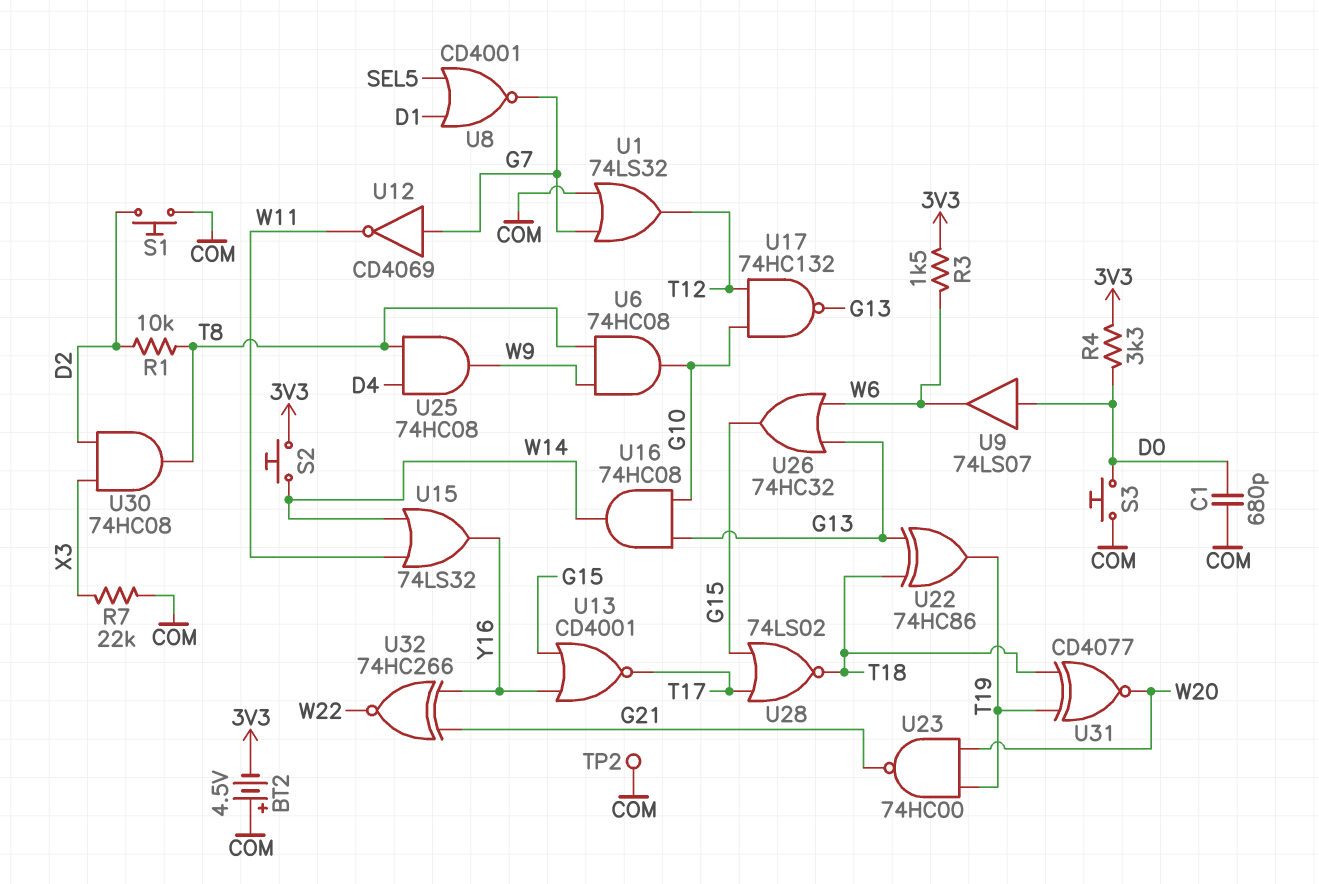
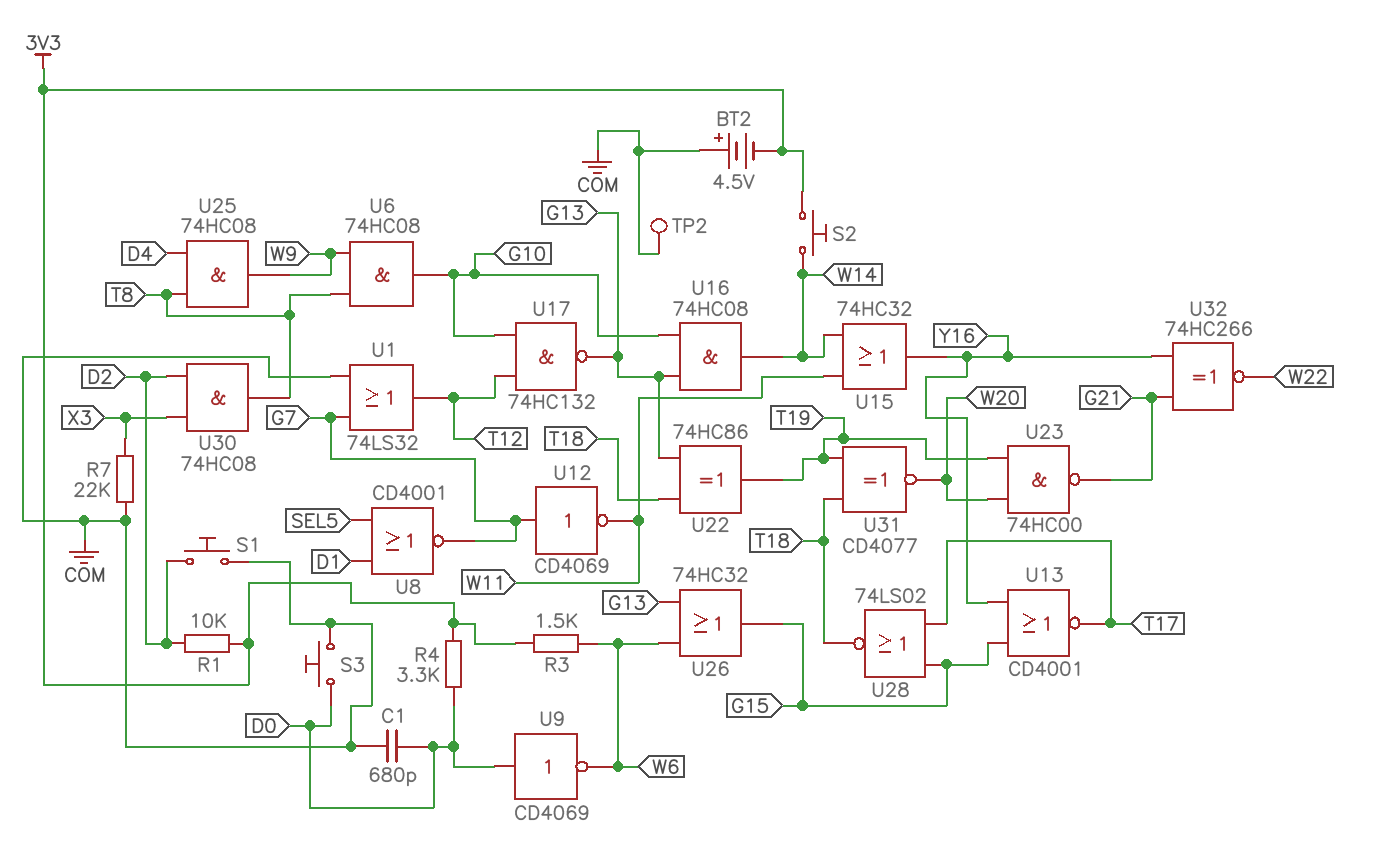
R1: 10k (D2, T8) -> 10k (3V3, D2)
U9: buffer 74LS07 (in D0, out W6) -> NOT CD4069 (in D0, out W6)
U15: OR 74LS32 (in W11, in W14, out Y16) -> OR 74HC32 (in W11, in W14, out Y16)

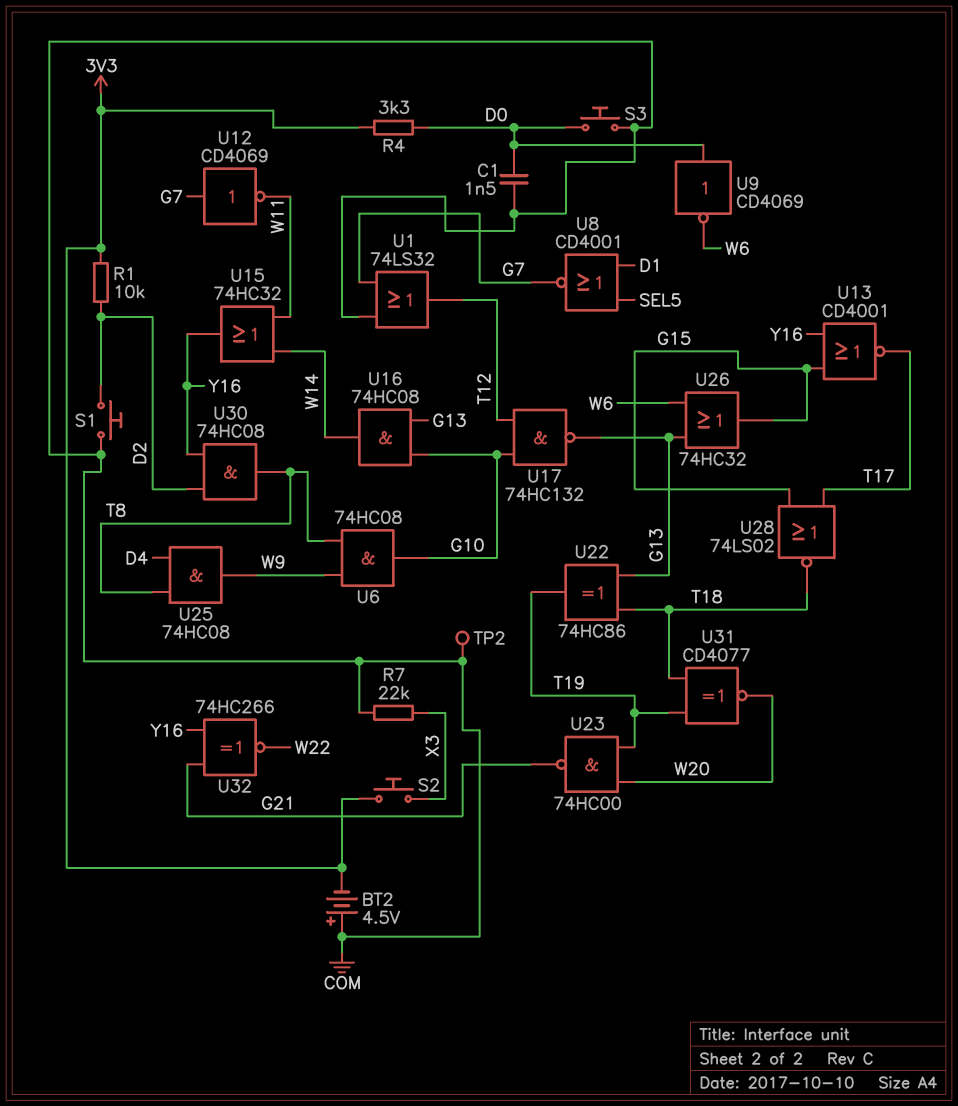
C1: 680pF (COM, D0) -> 1.5nF (COM, D0)
R3: 1.5k (3V3, W6) -> none
S2: button (3V3, W14) -> button (3V3, X3)
U30: AND 74HC08 (in D2, in X3, out T8) -> AND 74HC08 (in D2, in Y16, out T8)

